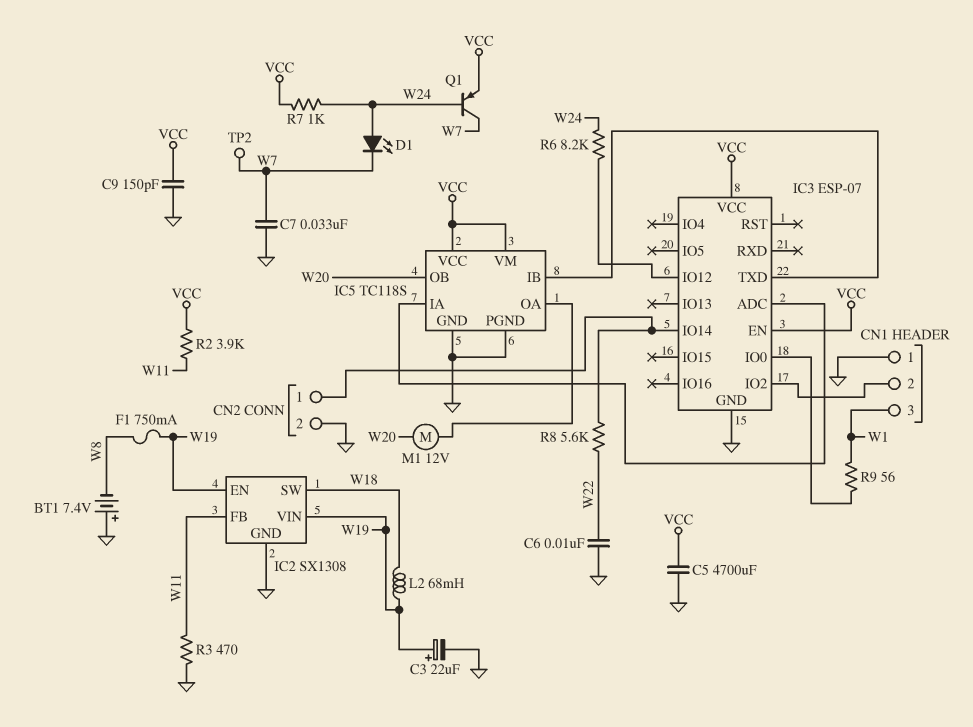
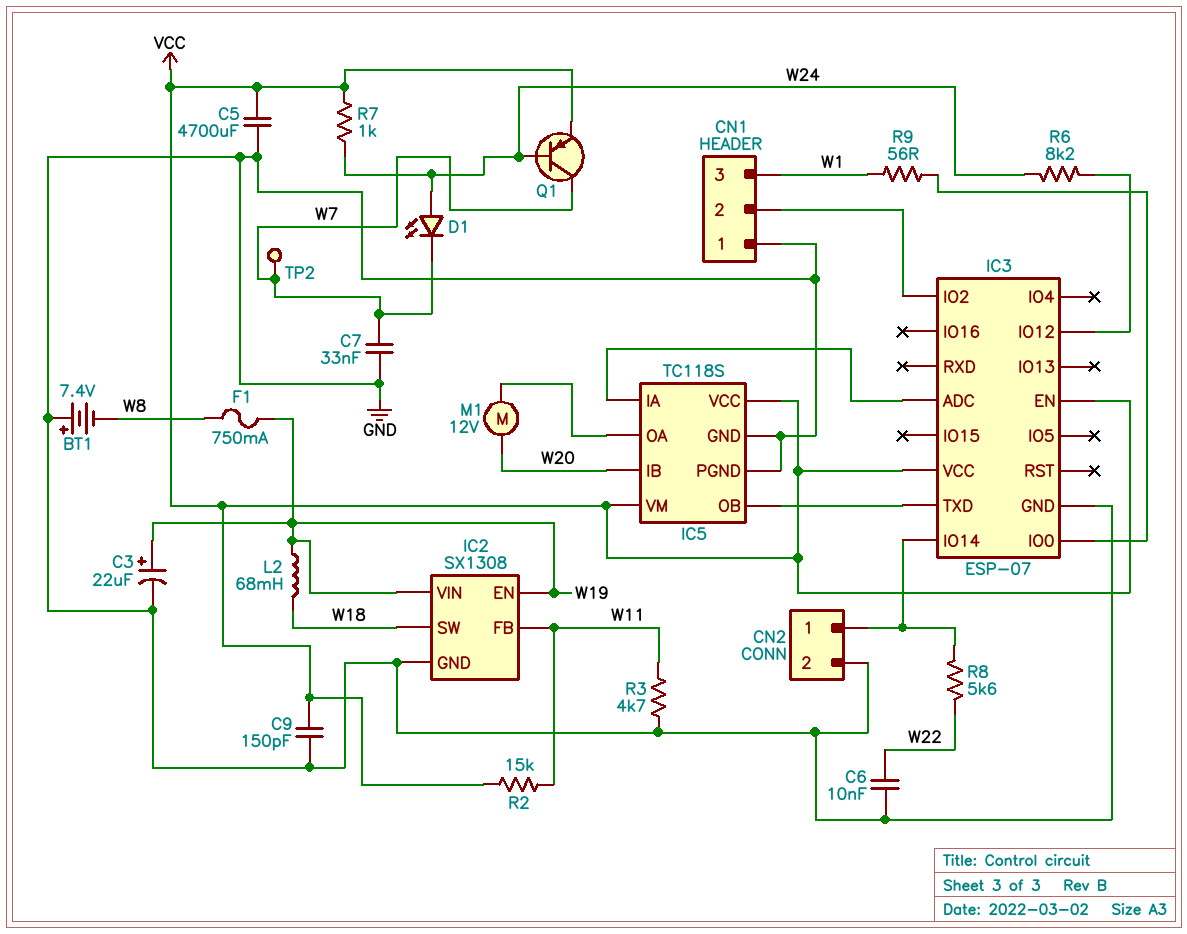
IC5 pin IB: IC3/TXD -> W20
IC5 pin OB: W20 -> IC3/TXD
R2: 3.9k (VCC, W11) -> 15k (VCC, W11)
R3: 470 (GND, W11) -> 4.7k (GND, W11)

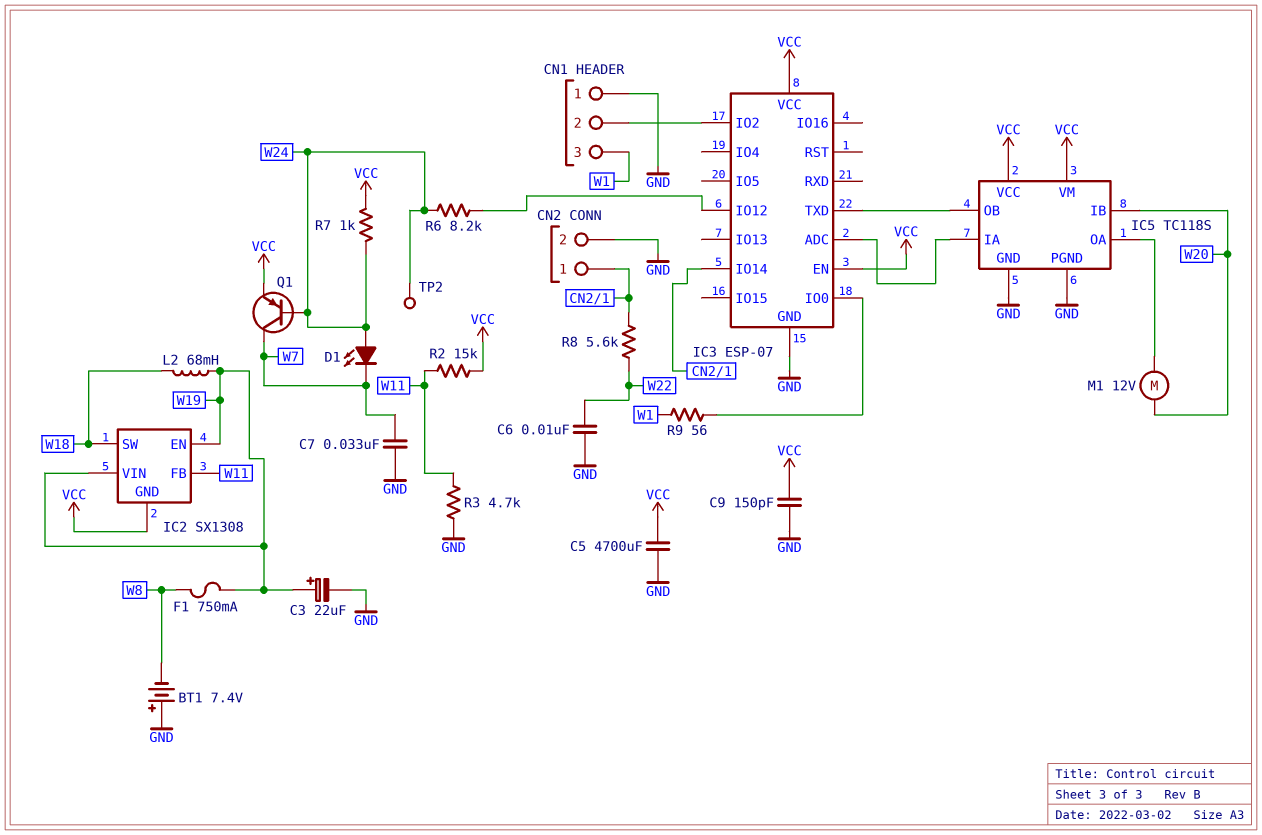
IC2 pin GND: GND -> VCC
TP2: test point (W7) -> test point (W24)

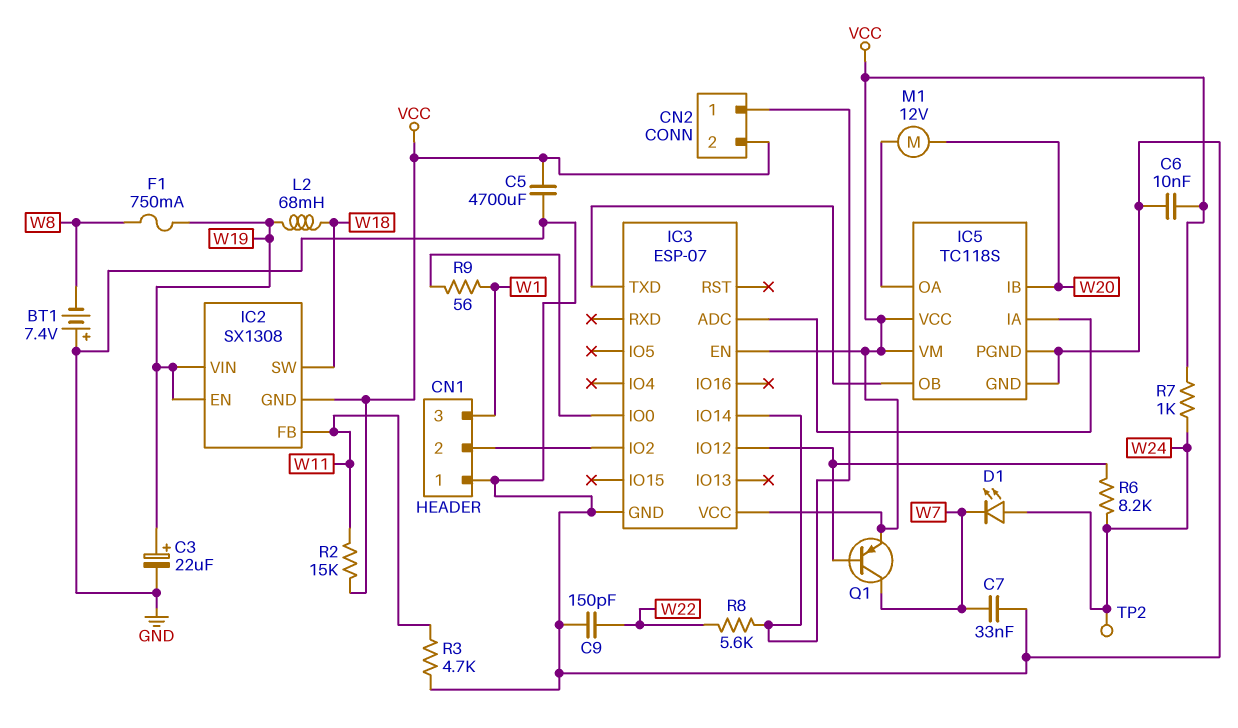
C6: 10nF (GND, W22) -> 10nF (GND, VCC)
C9: 150pF (GND, VCC) -> 150pF (GND, W22)
CN2 pin 2: GND -> VCC
Q1: PNP (B W24, C W7, E VCC) -> PNP (B IC3/IO12, C W7, E VCC)

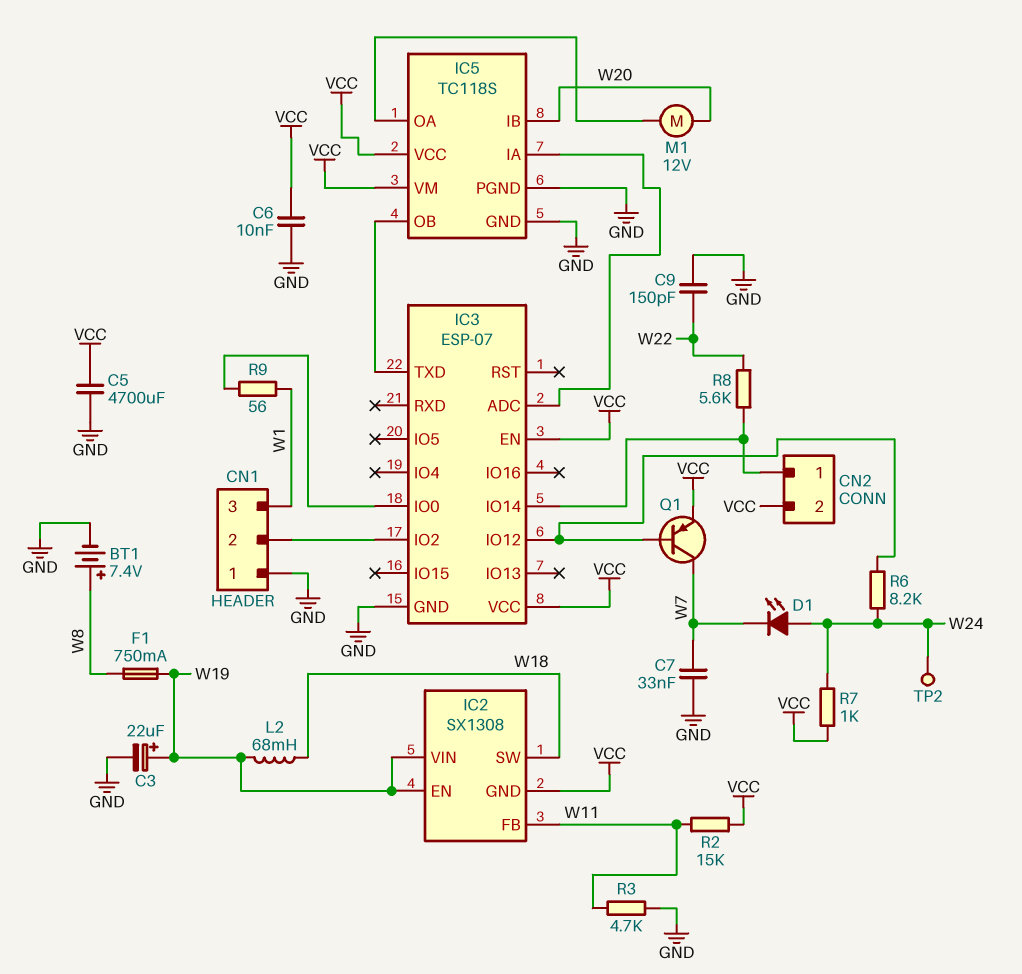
BT1: 7.4V (plus GND, minus W8) -> 7.4V (plus W8, minus GND)

